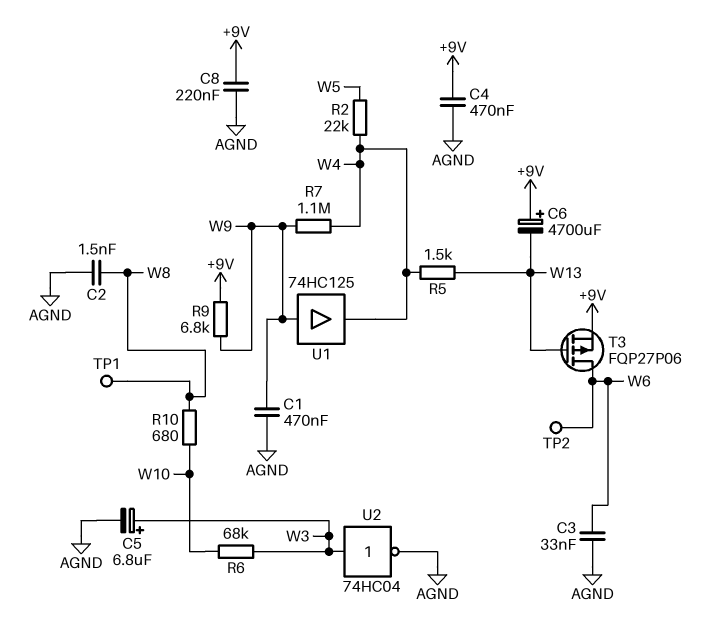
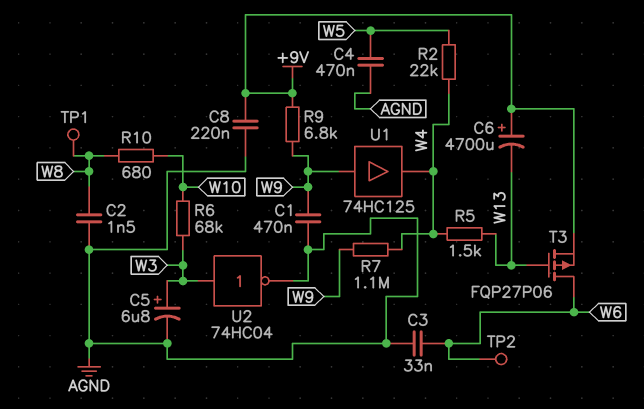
C4: 470nF (+9V, AGND) -> 470nF (AGND, W5)

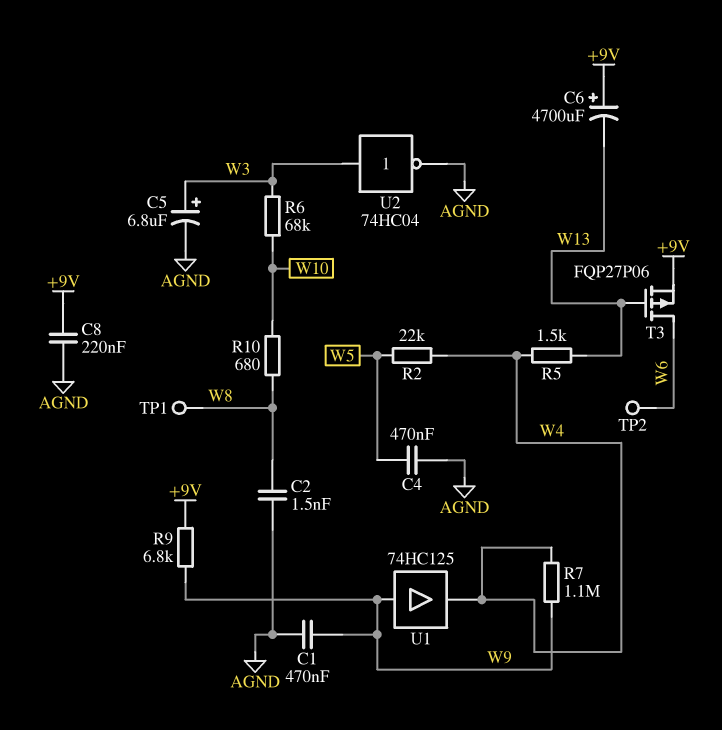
C3: 33nF (AGND, W6) -> none

